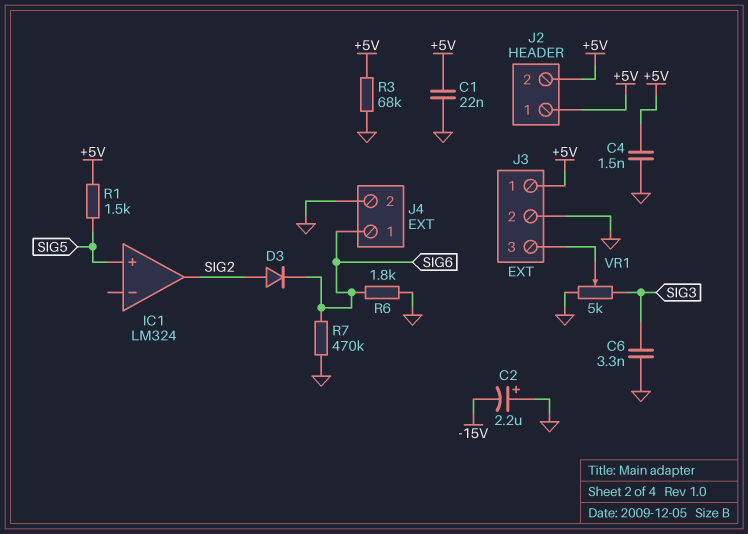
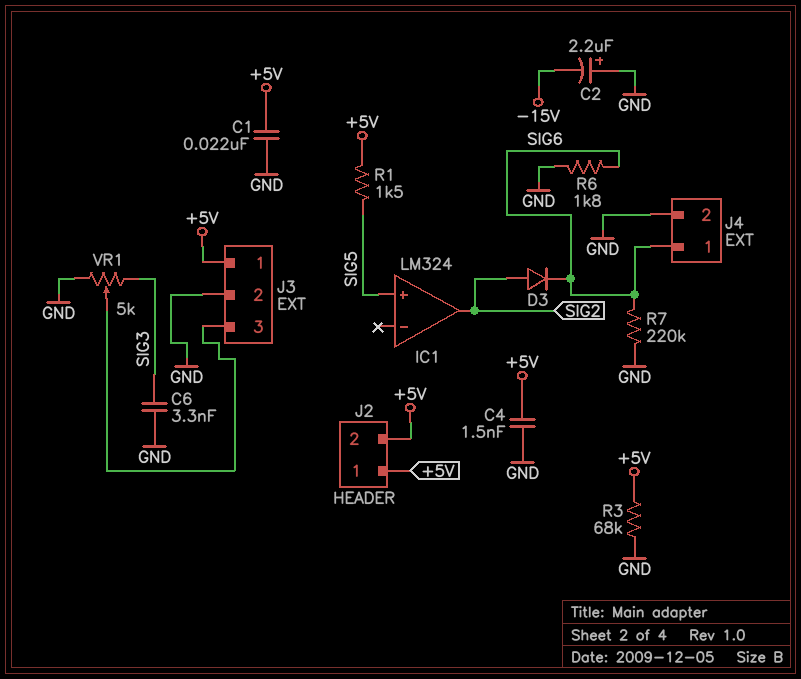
R7: 470k (GND, SIG6) -> 220k (GND, SIG6)

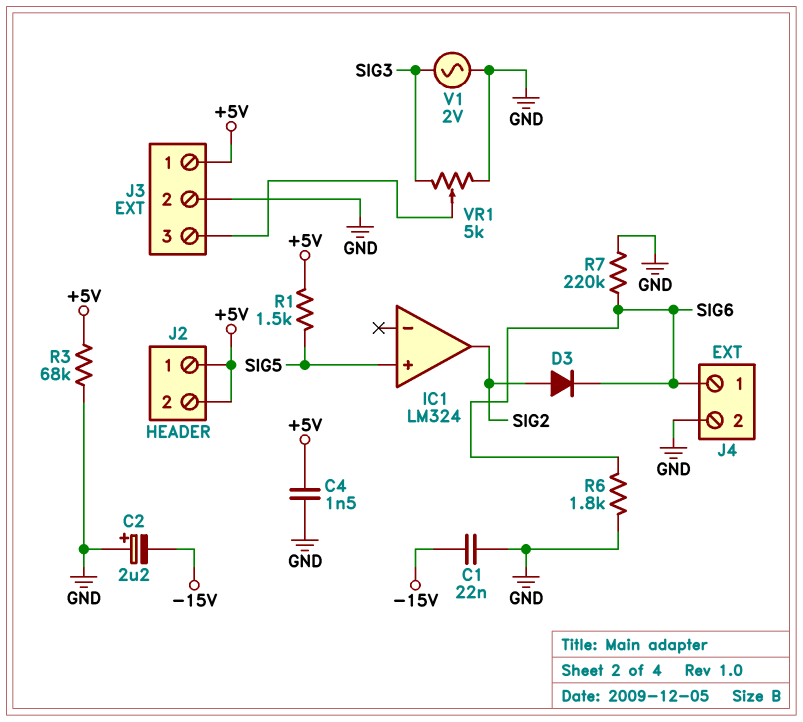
C1: 22nF (+5V, GND) -> 22nF (-15V, GND)
C6: 3.3nF (GND, SIG3) -> none
V1: none -> AC 2V (GND, SIG3)

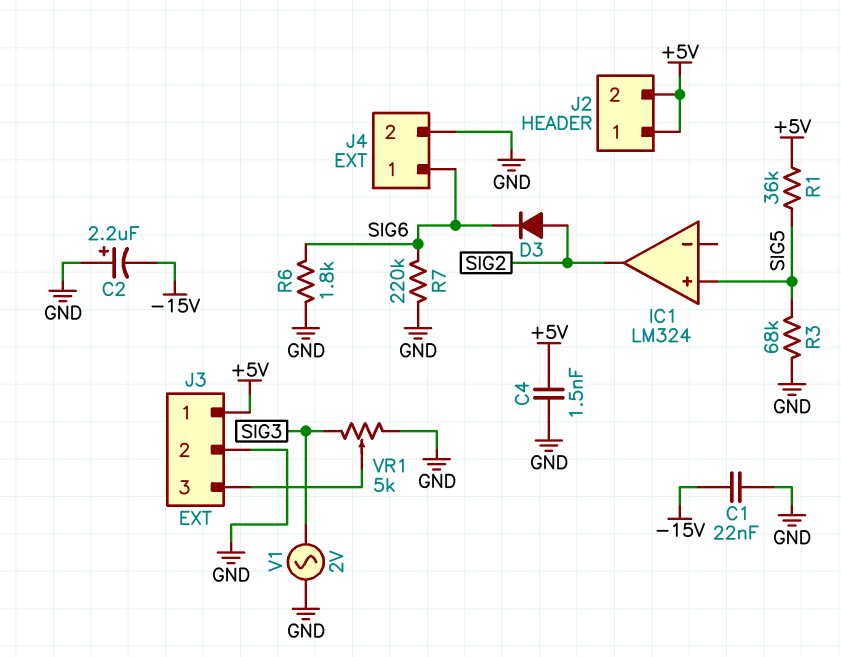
R1: 1.5k (+5V, SIG5) -> 36k (+5V, SIG5)
R3: 68k (+5V, GND) -> 68k (GND, SIG5)

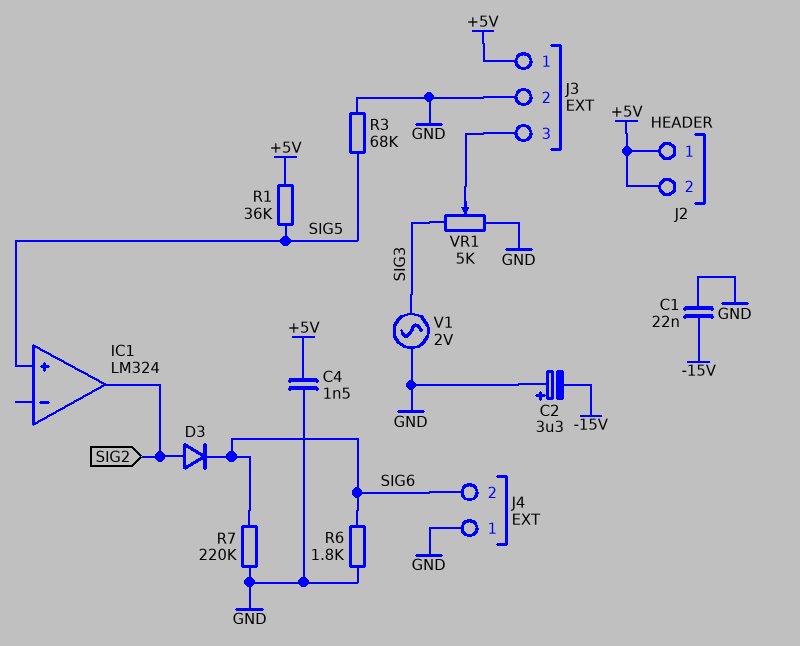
C2: 2.2uF (plus GND, minus -15V) -> 3.3uF (plus GND, minus -15V)
J4 pin 1: SIG6 -> GND
J4 pin 2: GND -> SIG6

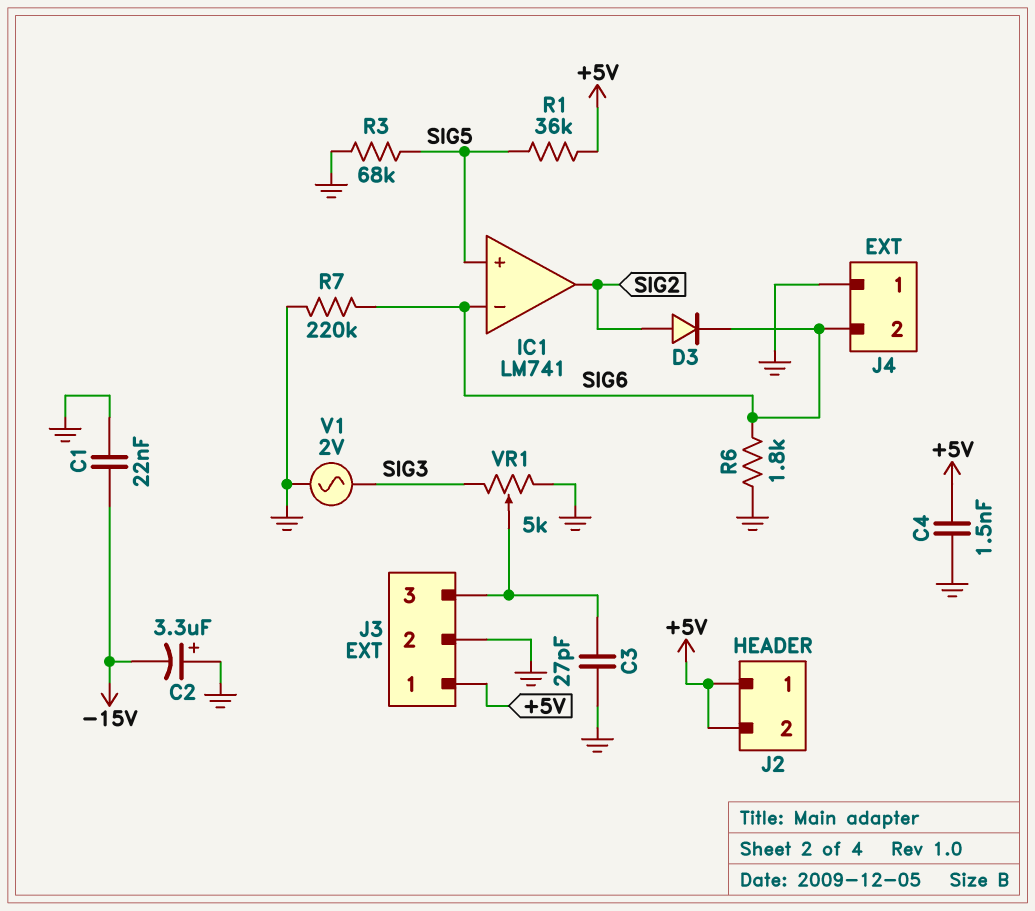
C3: none -> 27pF (GND, J3/3)
IC1: LM324 -> LM741
IC1 pin in-: none -> SIG6

